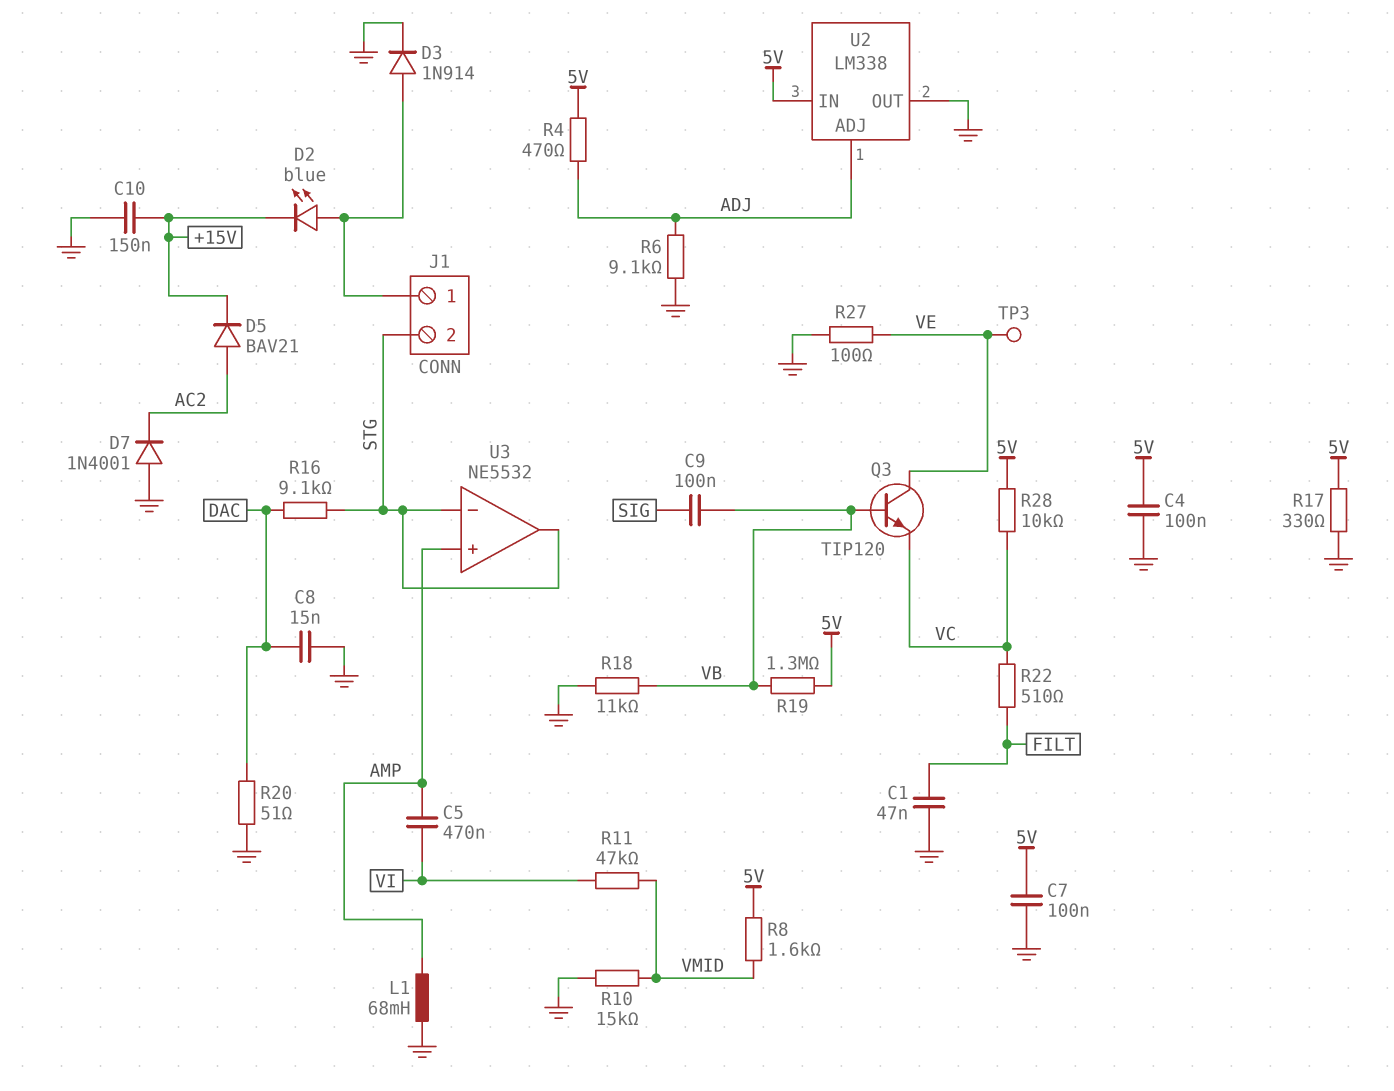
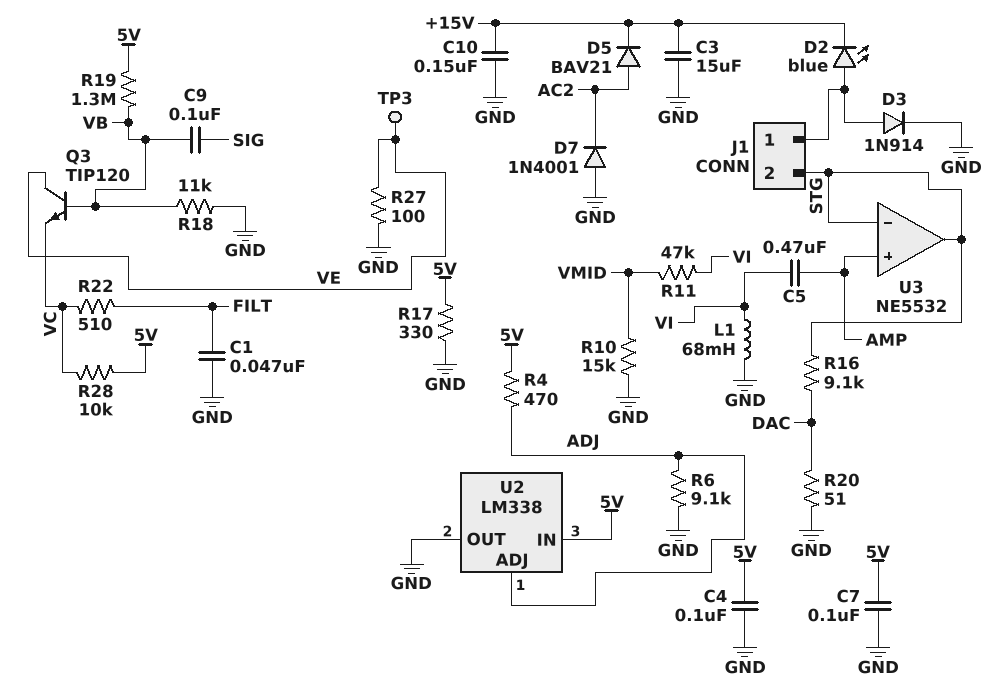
C3: none -> 15uF (+15V, GND)
C8: 15nF (DAC, GND) -> none
L1: 68mH (AMP, GND) -> 68mH (GND, VI)
R8: 1.6k (5V, VMID) -> none

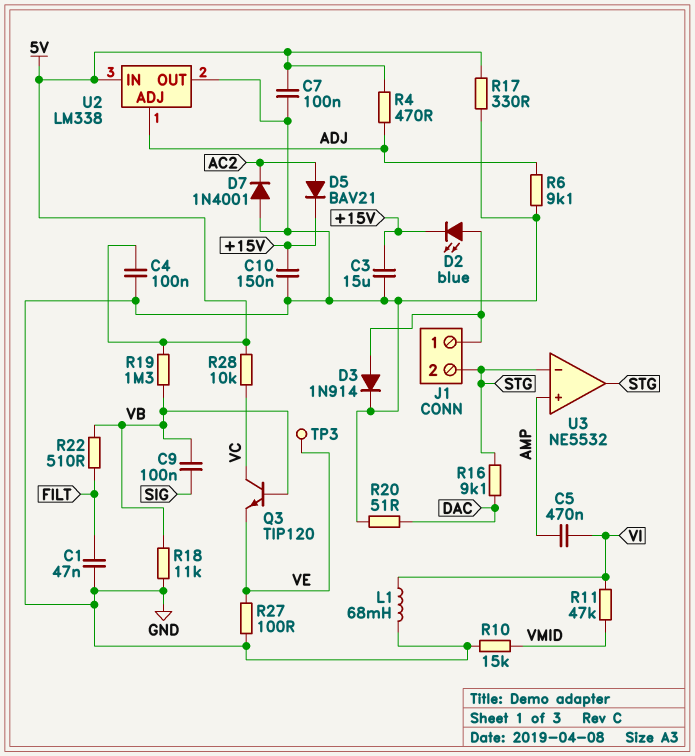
Q3: NPN TIP120 (B VB, C VE, E VC) -> NPN TIP120 (B VB, C VC, E VE)
R22: 510 (FILT, VC) -> 510 (FILT, VB)

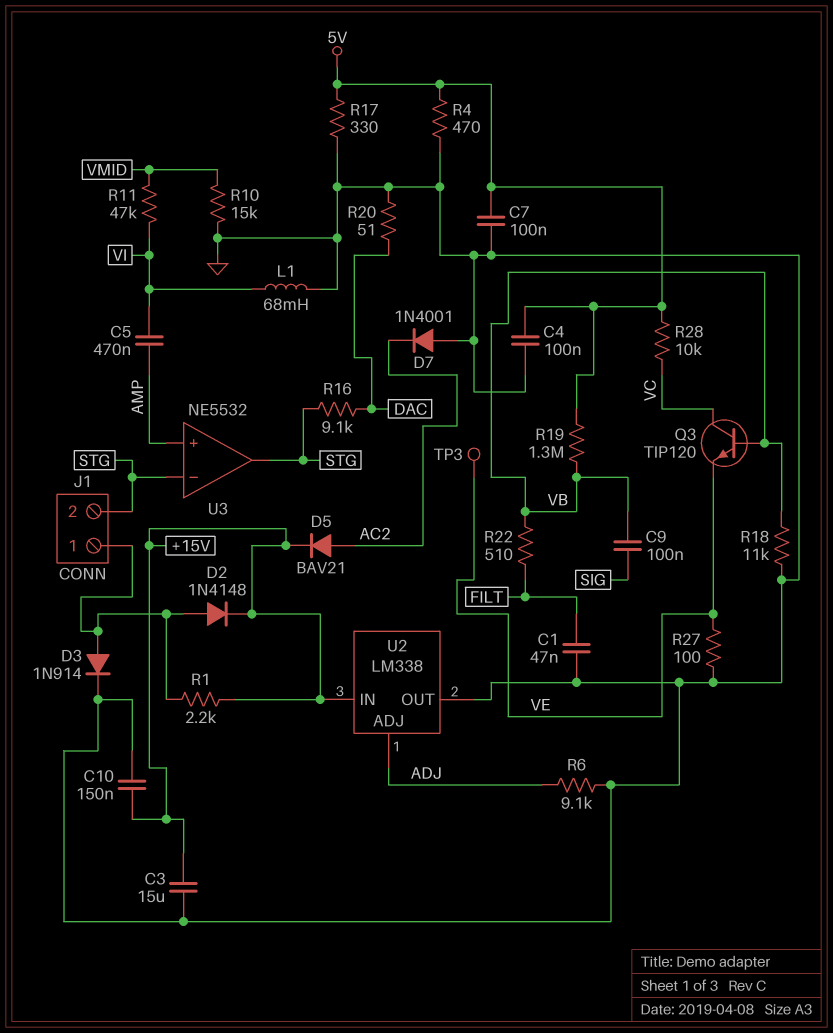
D2: LED blue (A J1/1, K +15V) -> diode 1N4148 (A J1/1, K +15V)
R1: none -> 2.2k (+15V, J1/1)
R4: 470 (5V, ADJ) -> 470 (5V, GND)
U2 pin IN: 5V -> +15V

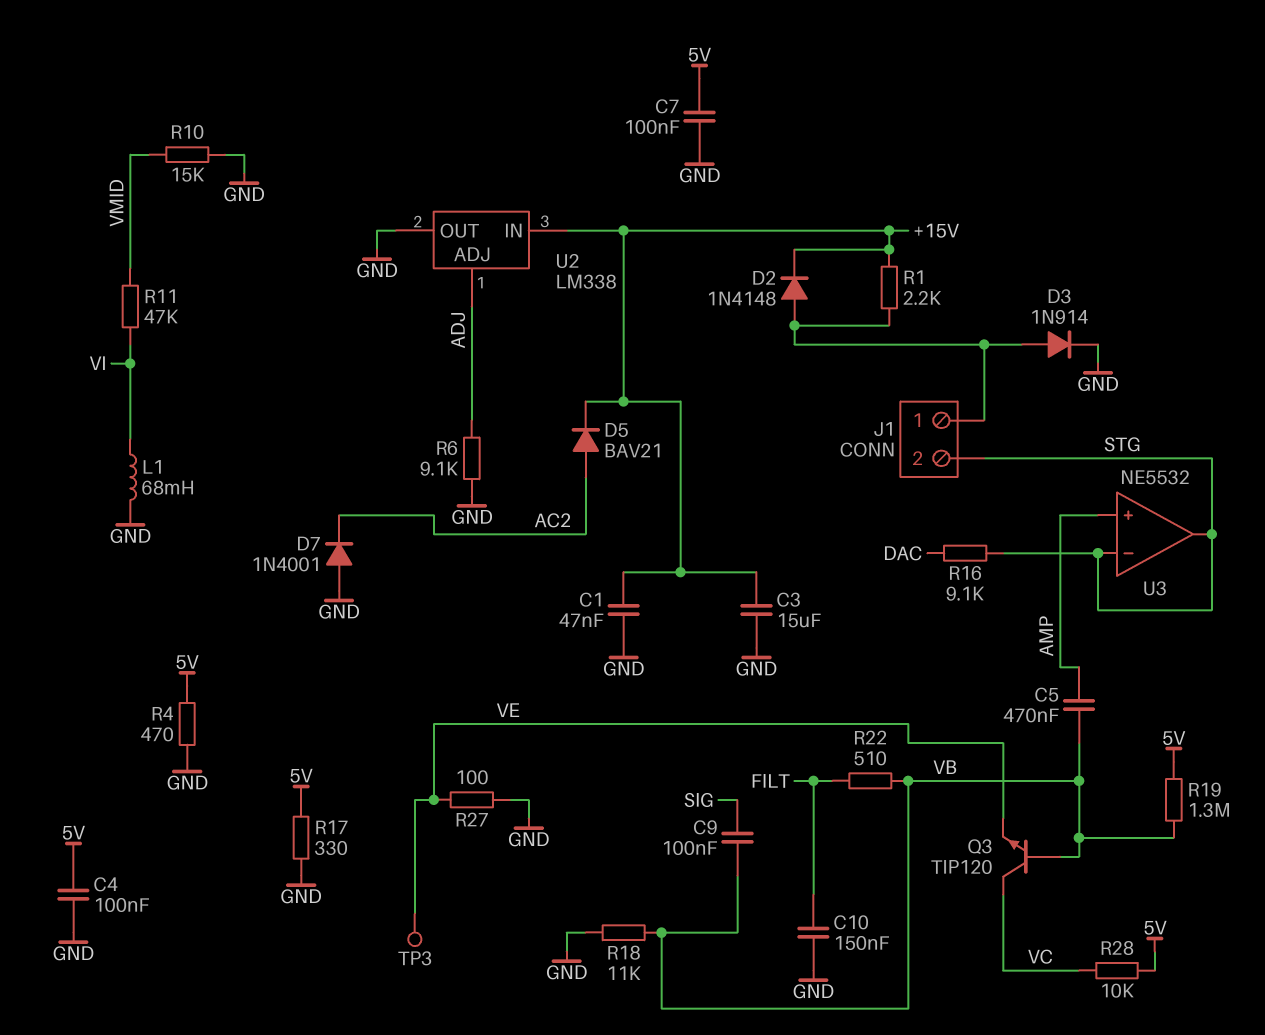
C1: 47nF (FILT, GND) -> 47nF (+15V, GND)
C5: 470nF (AMP, VI) -> 470nF (AMP, VB)
C10: 150nF (+15V, GND) -> 150nF (FILT, GND)
R20: 51 (DAC, GND) -> none

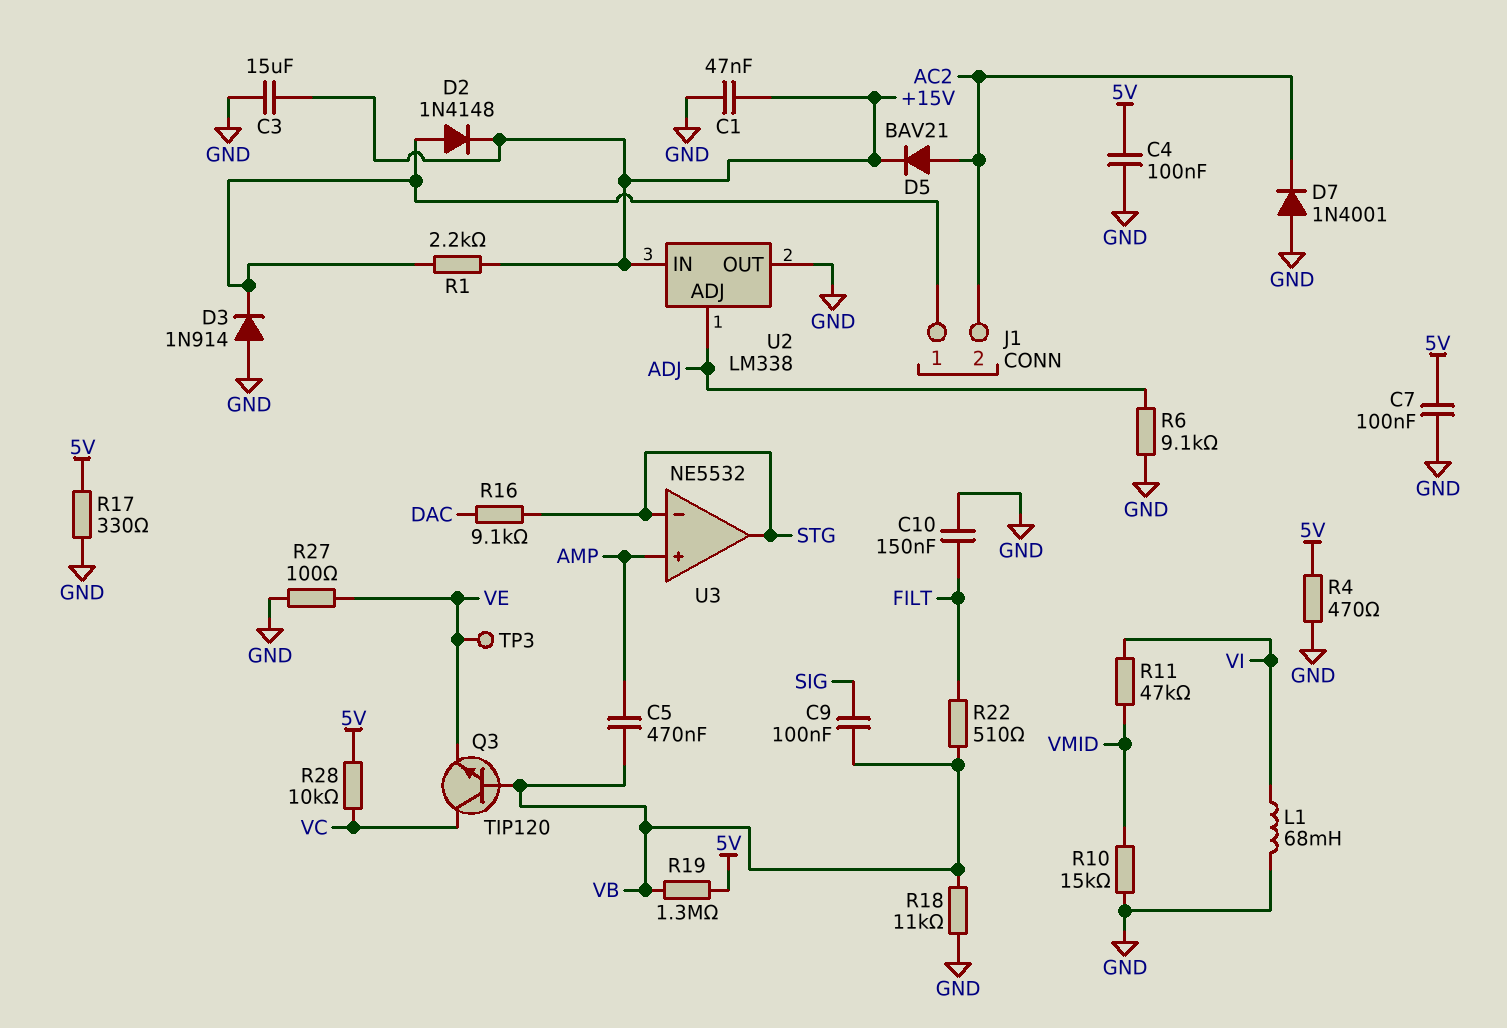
D3: diode 1N914 (A J1/1, K GND) -> diode 1N914 (A GND, K J1/1)
J1 pin 2: STG -> AC2

